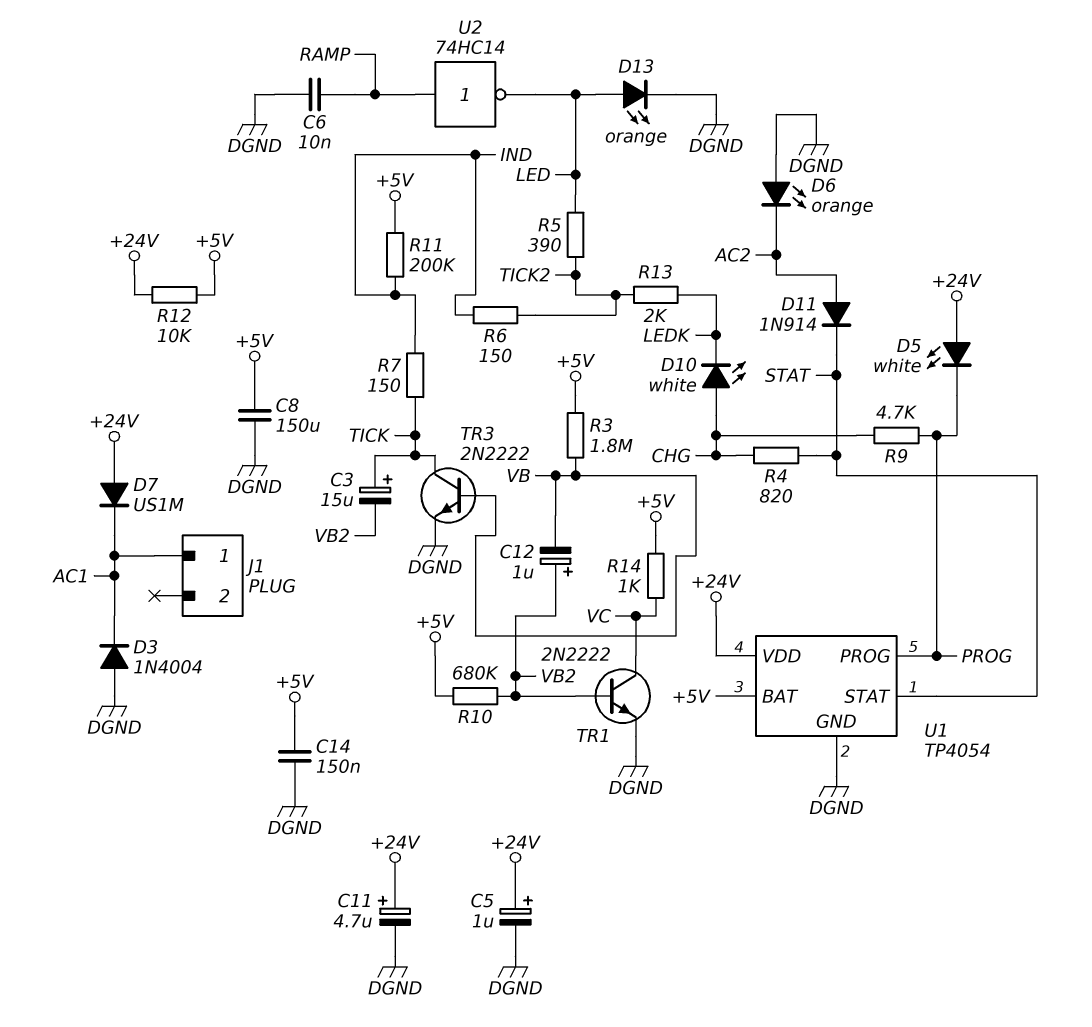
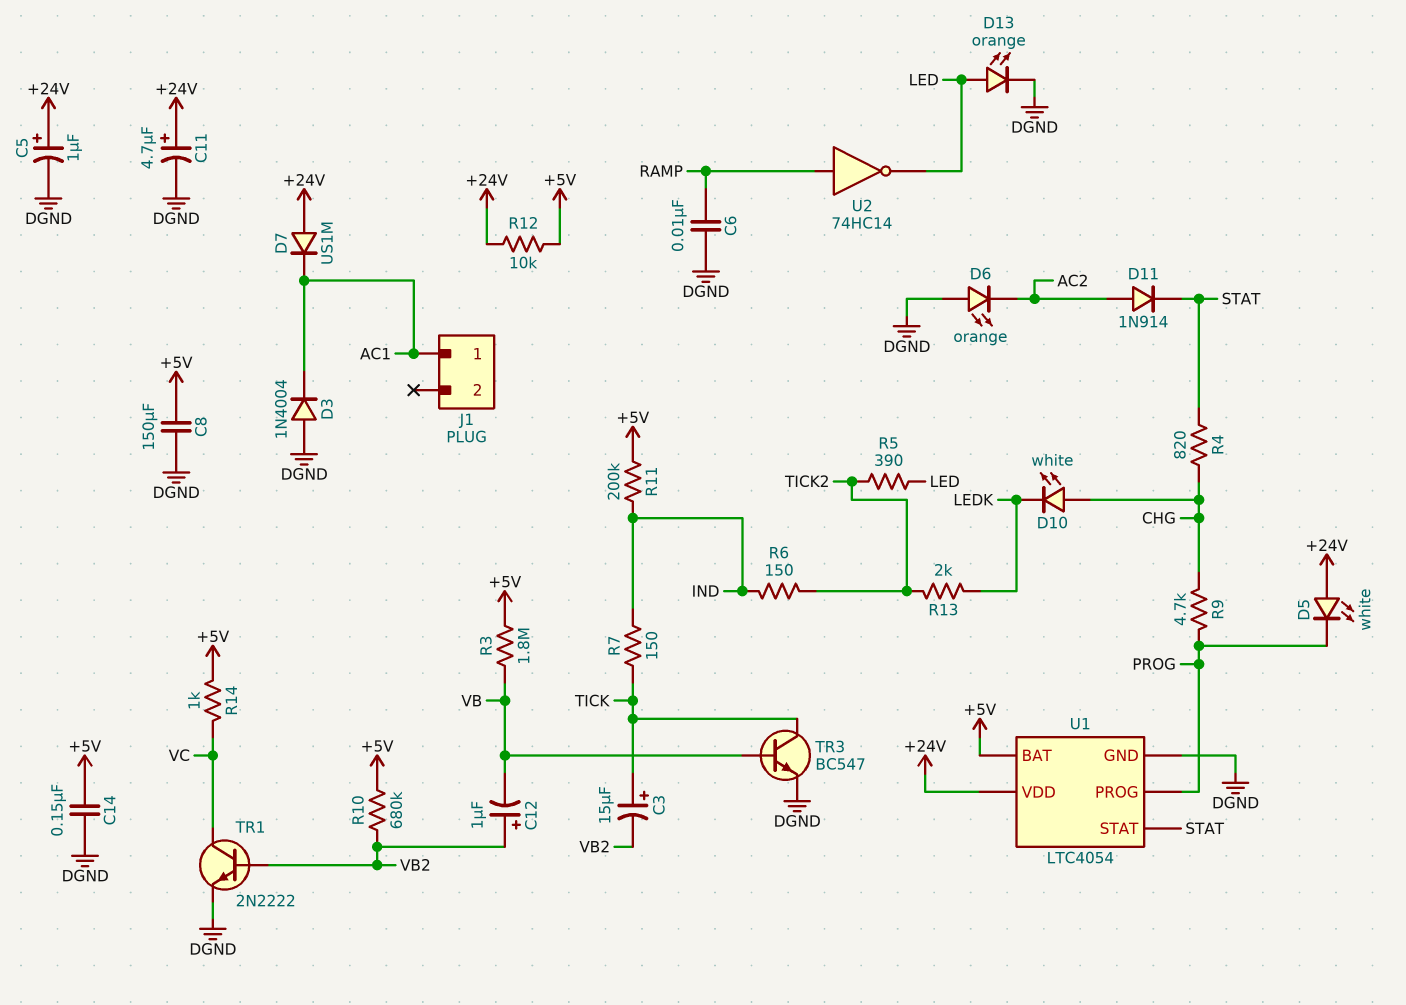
TR3: NPN 2N2222 (B VB, C TICK, E DGND) -> NPN BC547 (B VB, C TICK, E DGND)
U1: TP4054 -> LTC4054

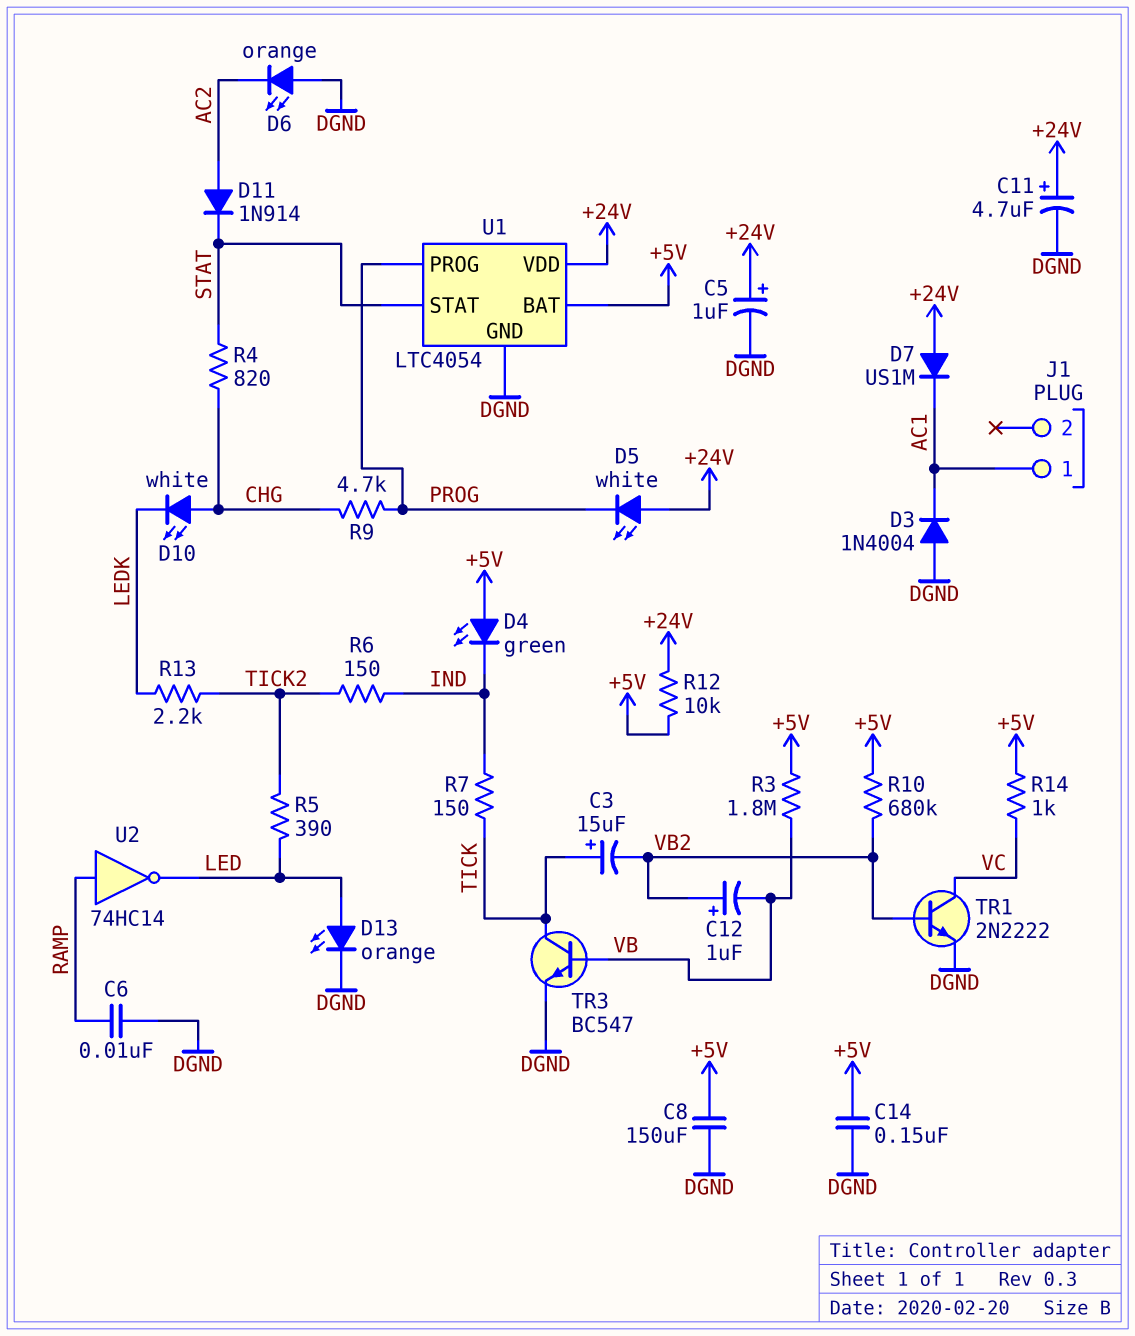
D4: none -> LED green (A +5V, K IND)
R11: 200k (+5V, IND) -> none
R13: 2k (LEDK, TICK2) -> 2.2k (LEDK, TICK2)

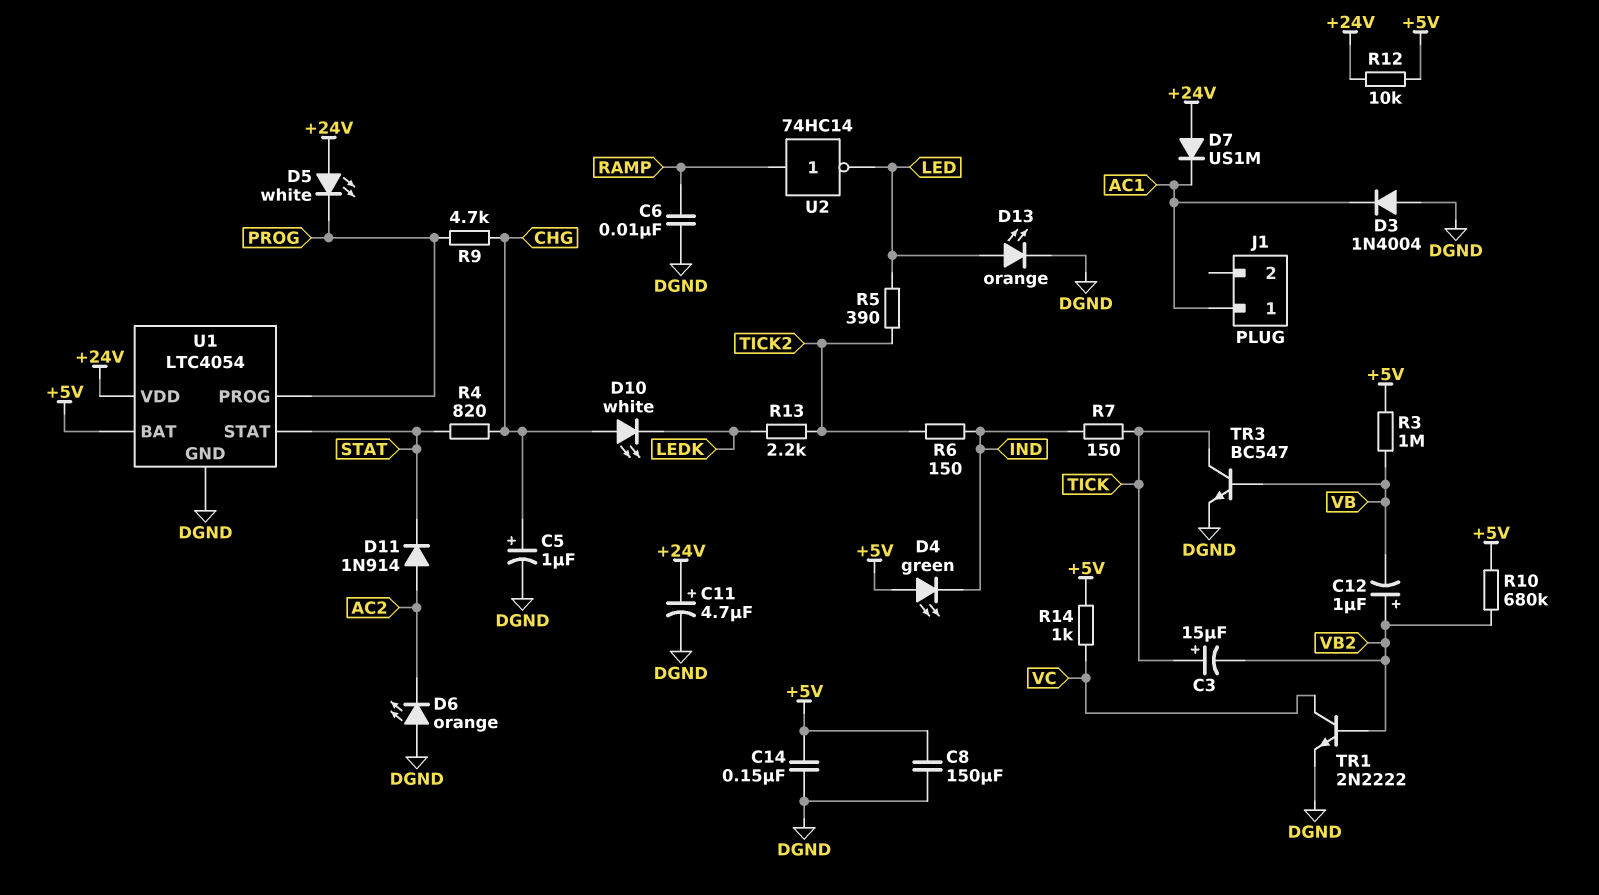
C5: 1uF (plus +24V, minus DGND) -> 1uF (plus CHG, minus DGND)
R3: 1.8M (+5V, VB) -> 1M (+5V, VB)

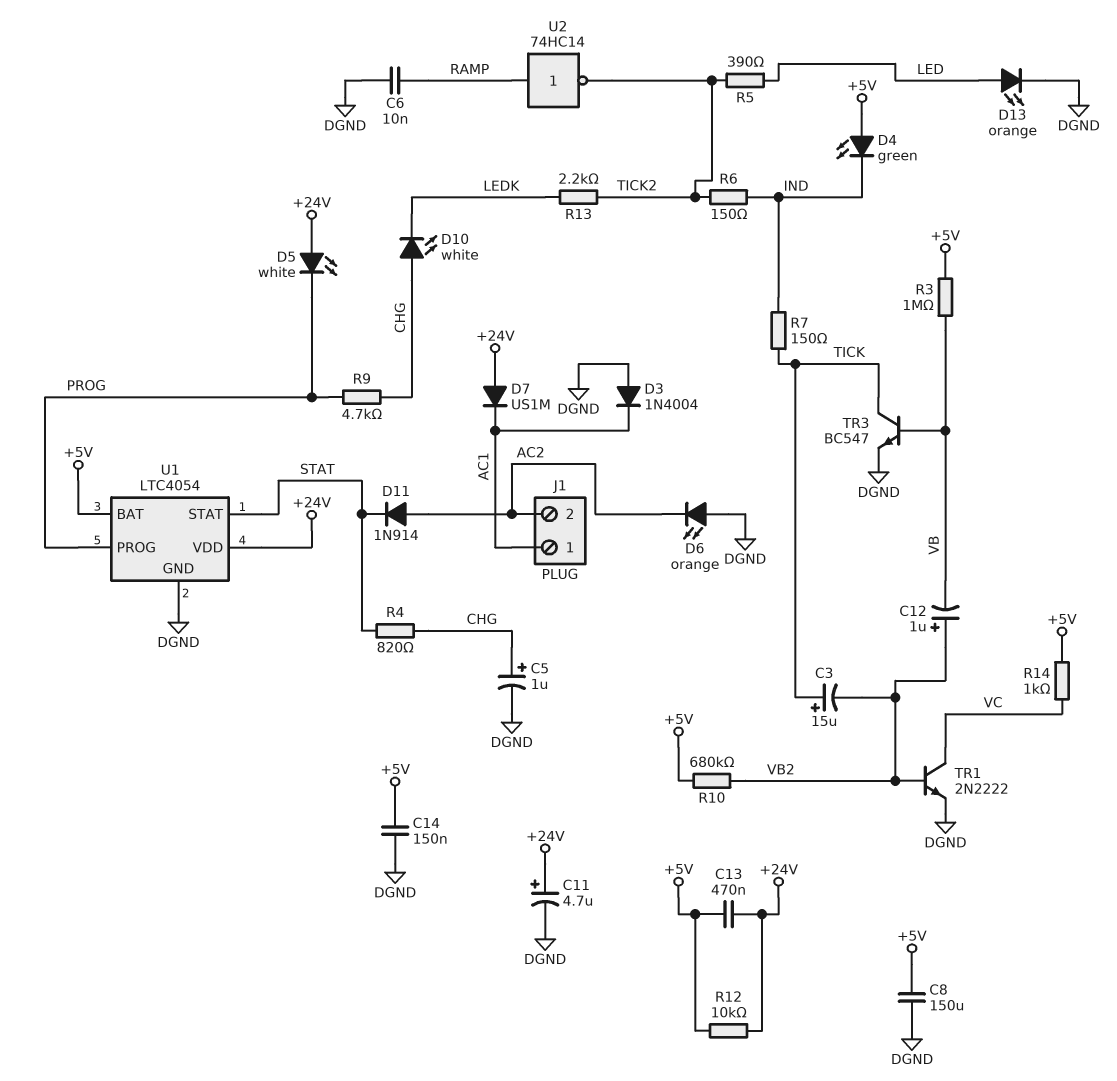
C13: none -> 470nF (+5V, +24V)
J1 pin 2: none -> AC2
U2: NOT 74HC14 (in RAMP, out LED) -> NOT 74HC14 (in RAMP, out TICK2)

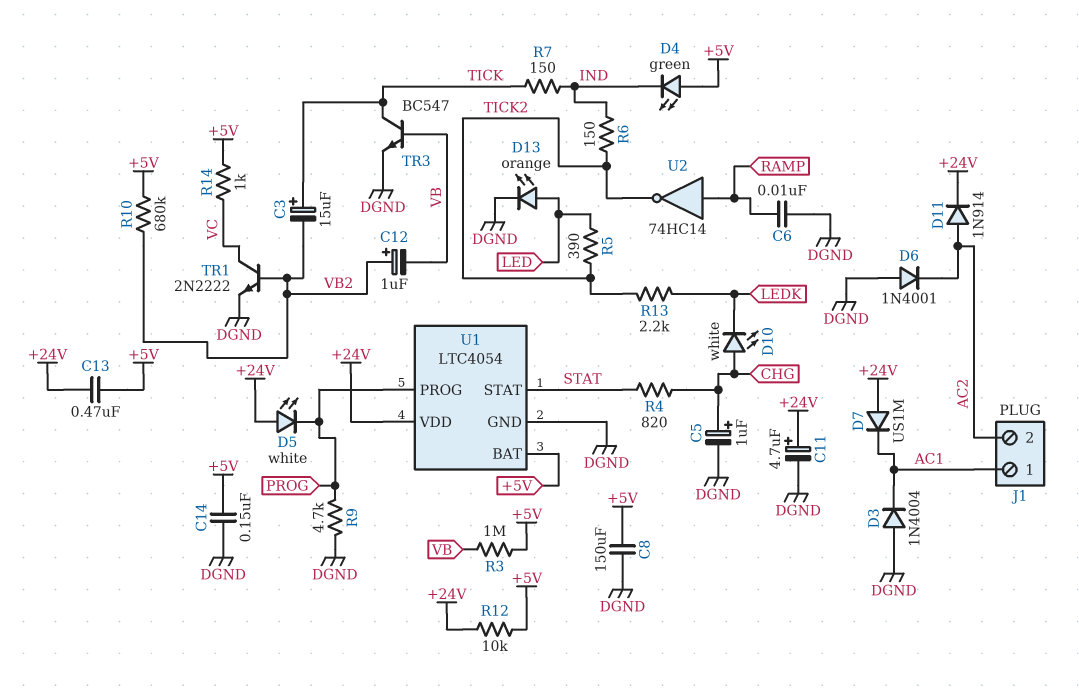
D6: LED orange (A DGND, K AC2) -> diode 1N4001 (A DGND, K AC2)
D11: diode 1N914 (A AC2, K STAT) -> diode 1N914 (A AC2, K +24V)
R9: 4.7k (CHG, PROG) -> 4.7k (DGND, PROG)

